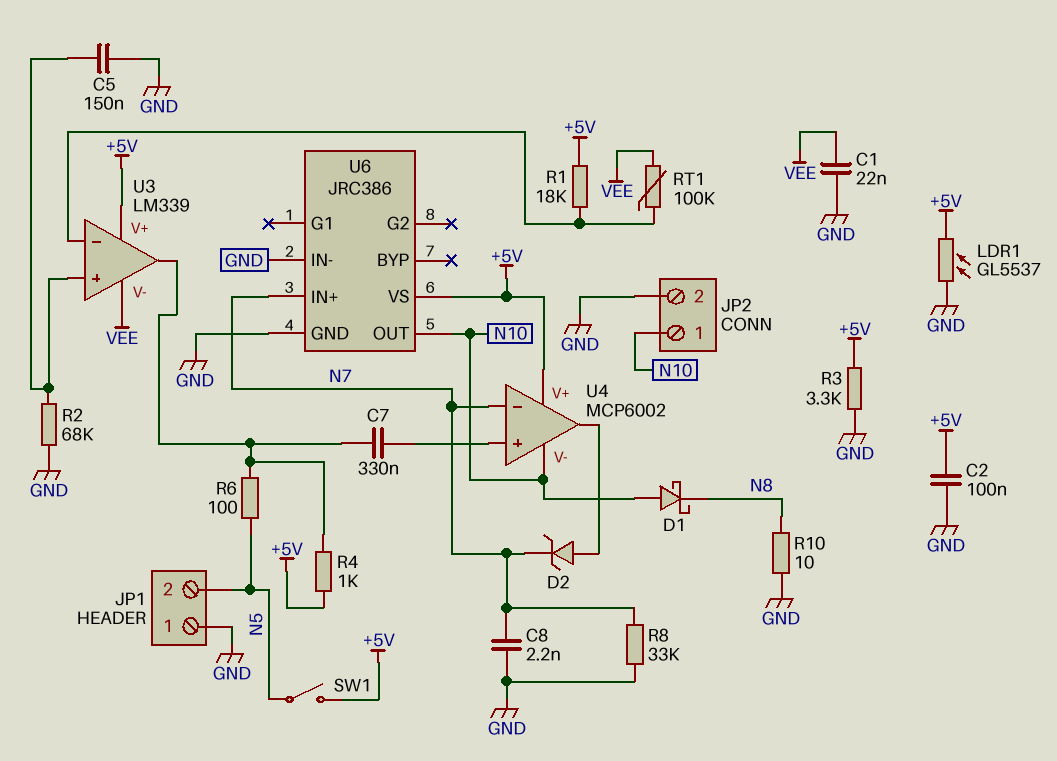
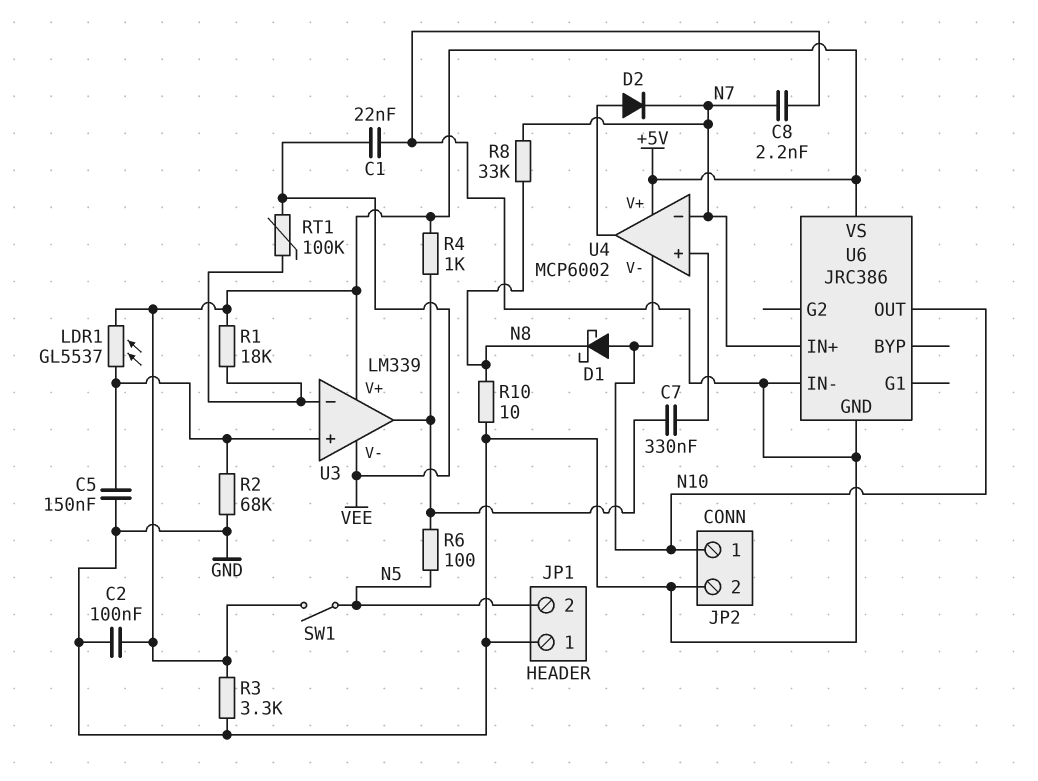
D2: zener (A U4/out, K N7) -> diode (A U4/out, K N7)
LDR1: GL5537 (+5V, GND) -> GL5537 (+5V, U3/in+)
R8: 33k (GND, N7) -> 33k (N7, N8)

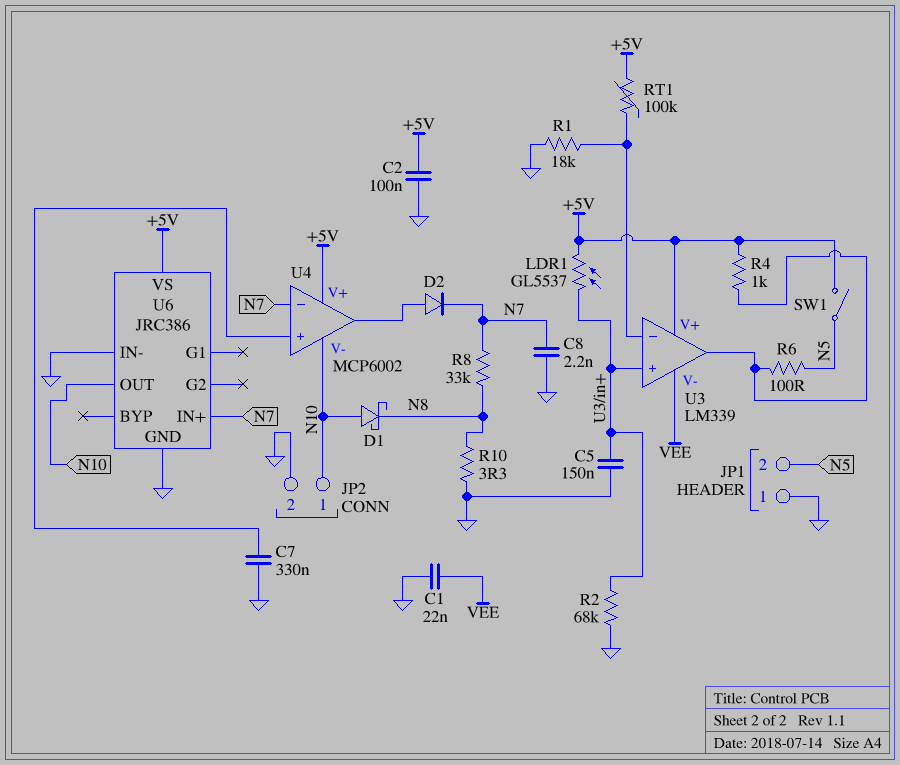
C7: 330nF (U3/out, U4/in+) -> 330nF (GND, U4/in+)
R1: 18k (+5V, U3/in-) -> 18k (GND, U3/in-)
R3: 3.3k (+5V, GND) -> none
R10: 10 (GND, N8) -> 3.3 (GND, N8)
RT1: 100k (U3/in-, VEE) -> 100k (+5V, U3/in-)

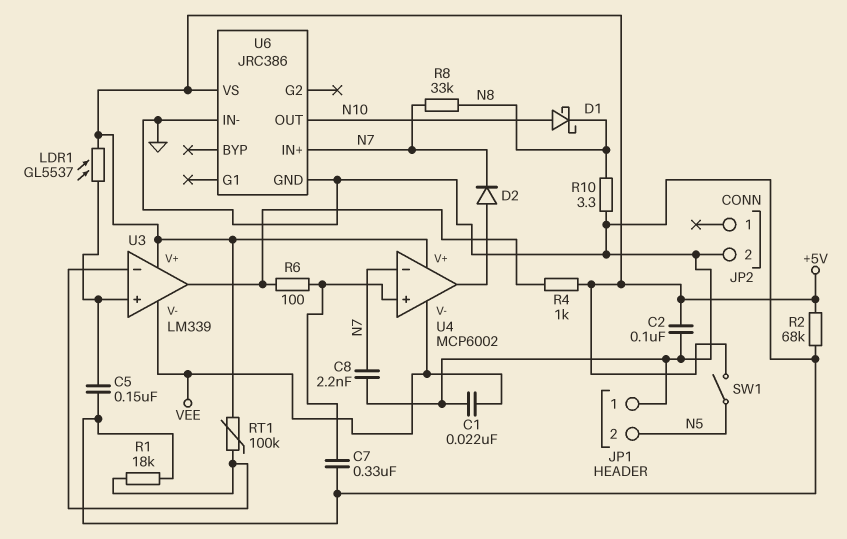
JP2 pin 1: N10 -> none
R2: 68k (GND, U3/in+) -> 68k (+5V, GND)
R6: 100 (N5, U3/out) -> 100 (U3/out, U4/in+)
U4 pin V-: N10 -> VEE

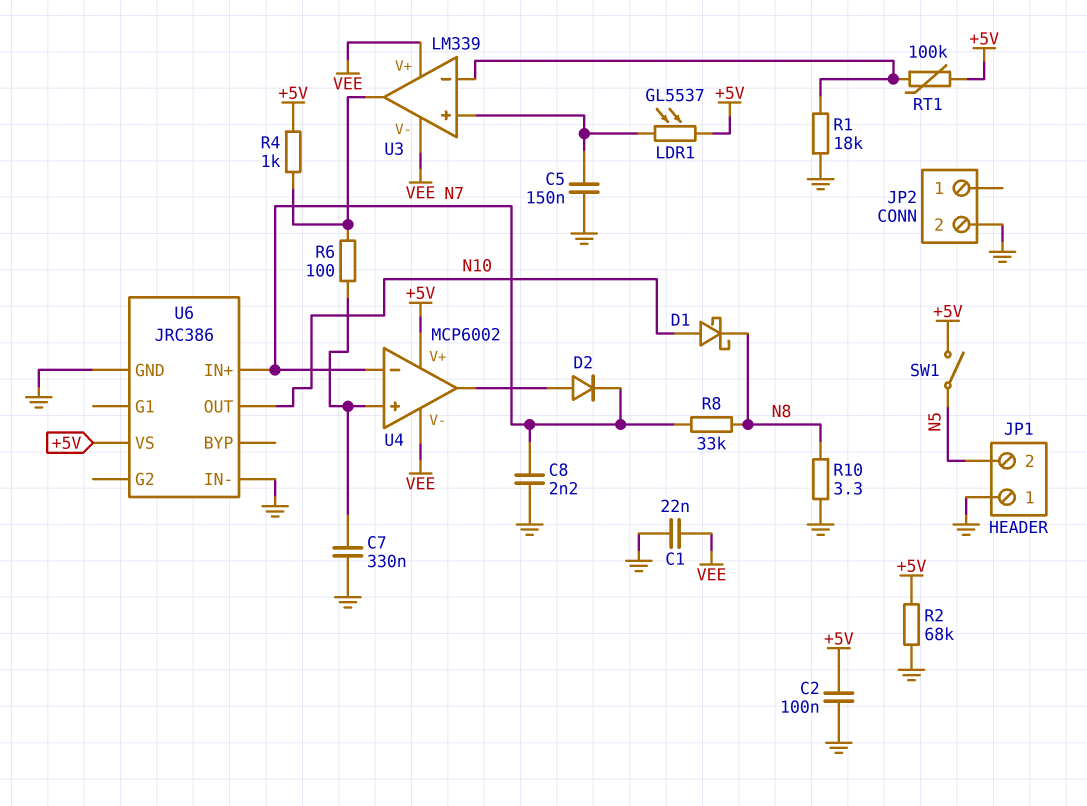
U3 pin V+: +5V -> VEE

